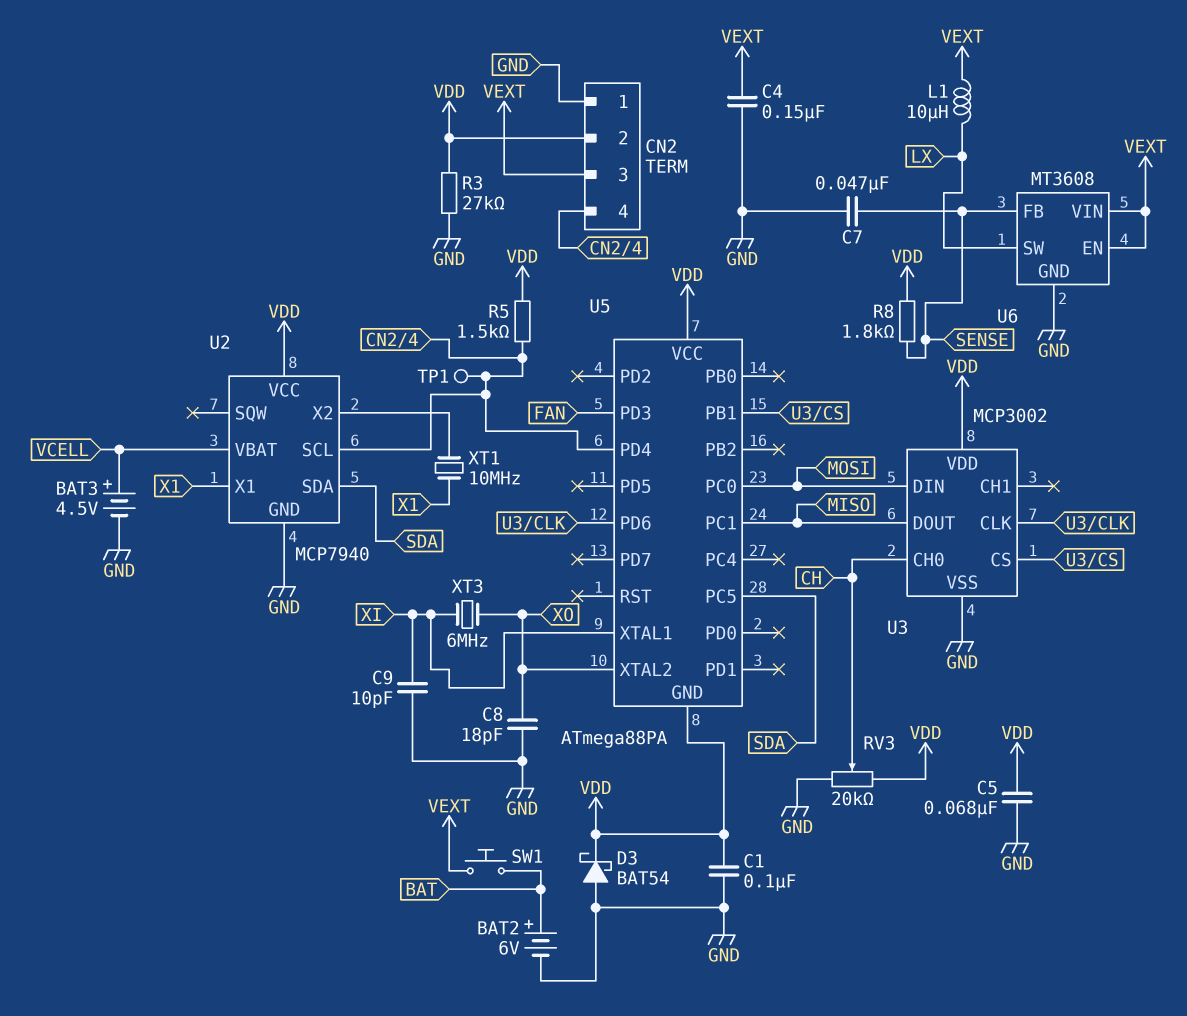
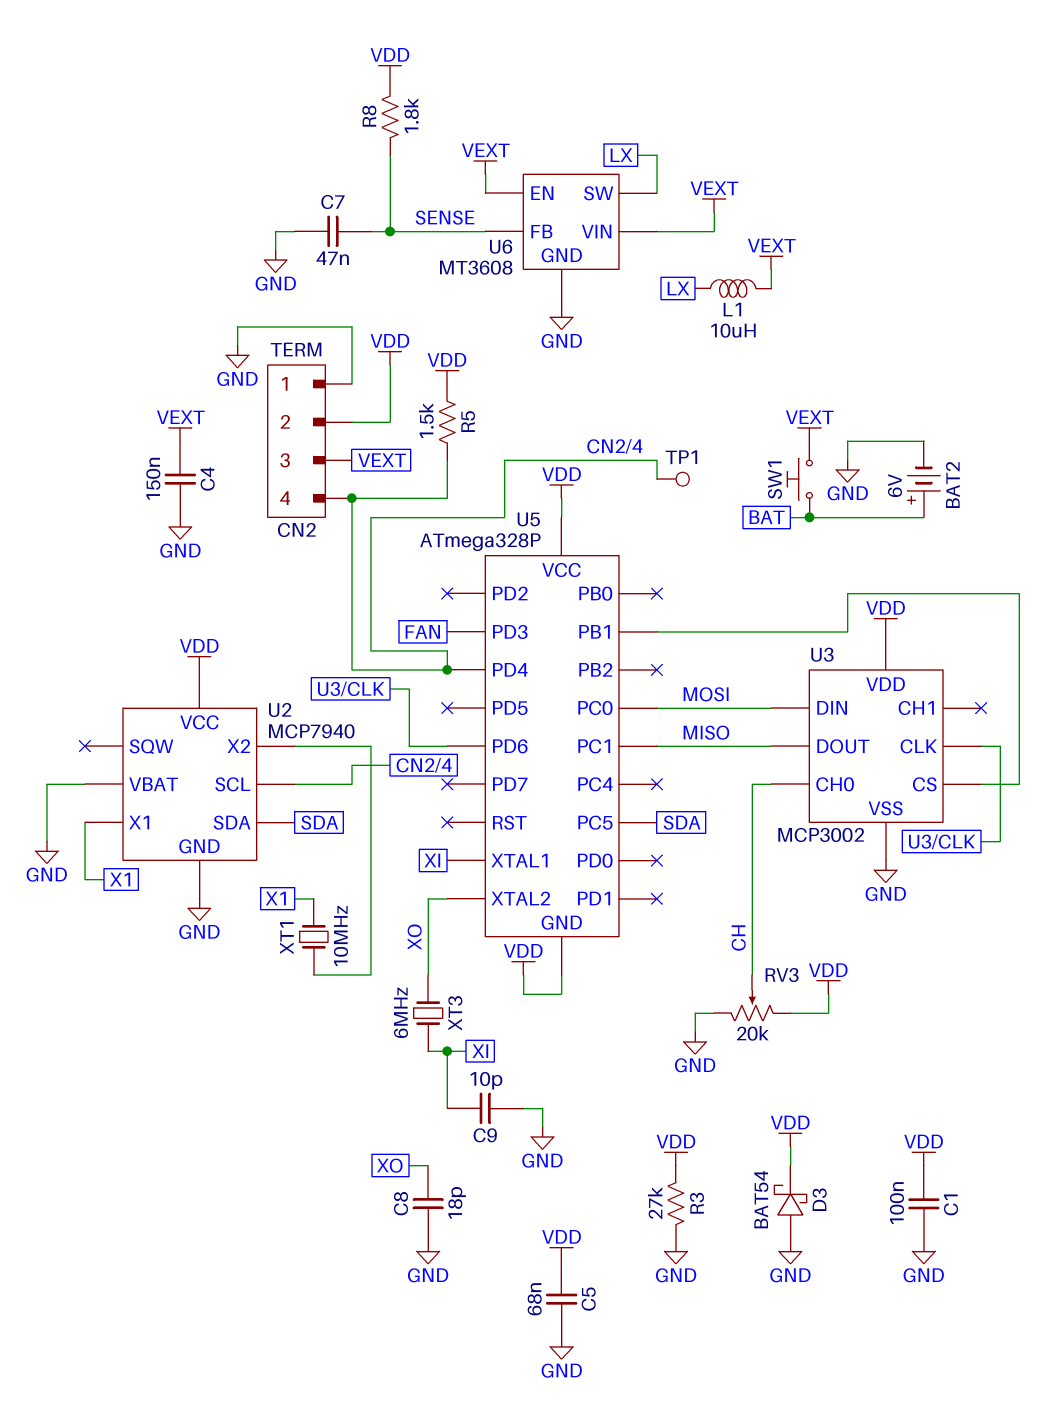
BAT3: 4.5V (plus VCELL, minus GND) -> none
U2 pin VBAT: VCELL -> GND
U5: ATmega88PA -> ATmega328P

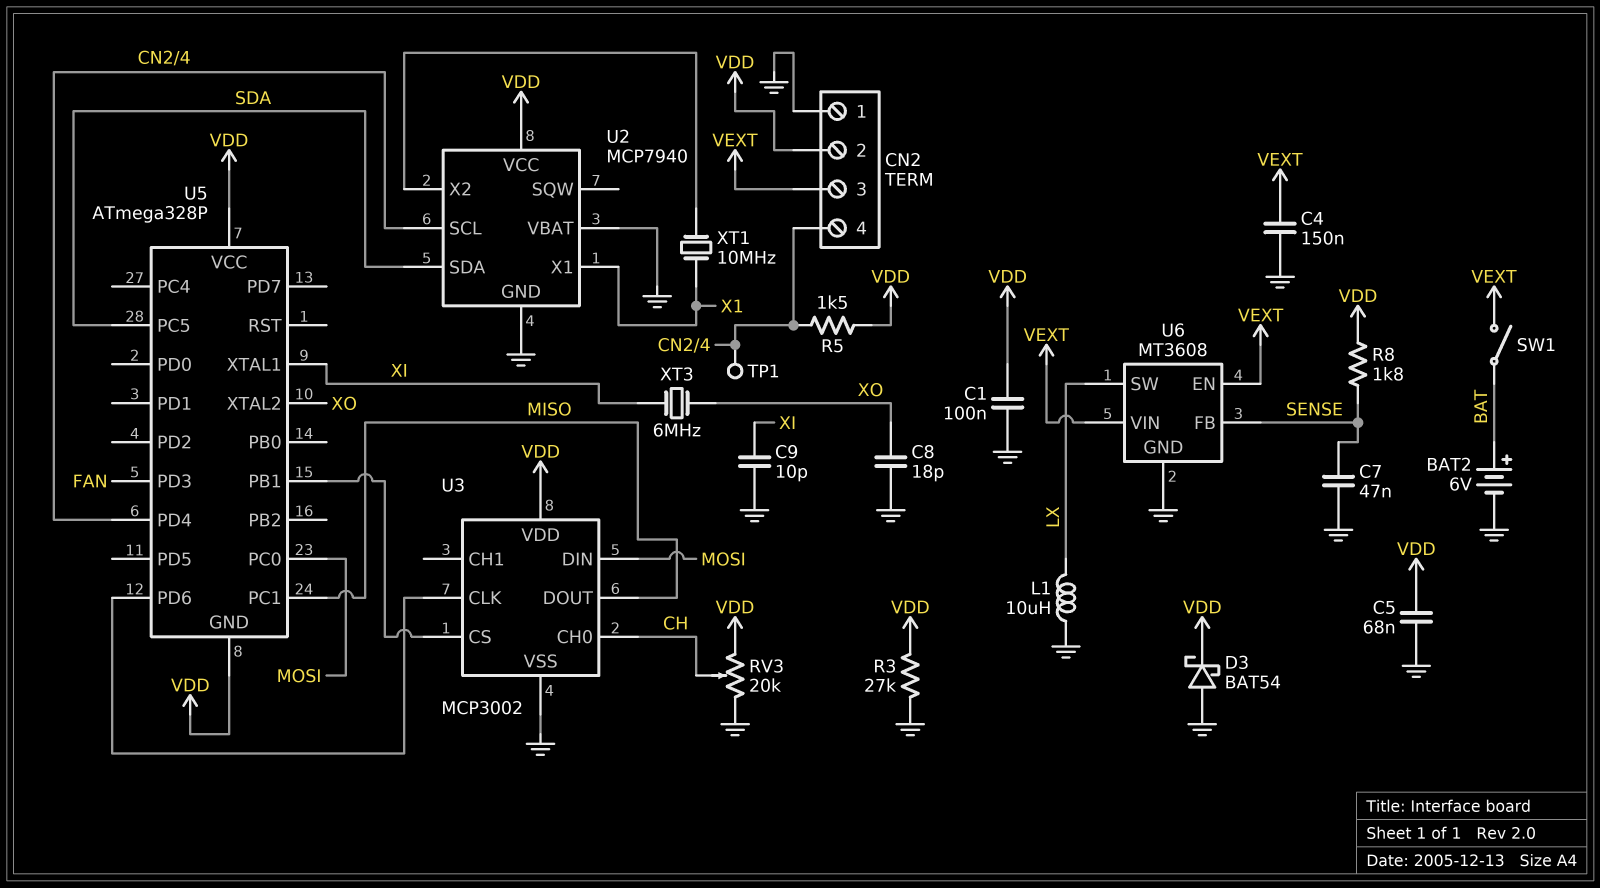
L1: 10uH (LX, VEXT) -> 10uH (GND, LX)
SW1: button (BAT, VEXT) -> switch (BAT, VEXT)

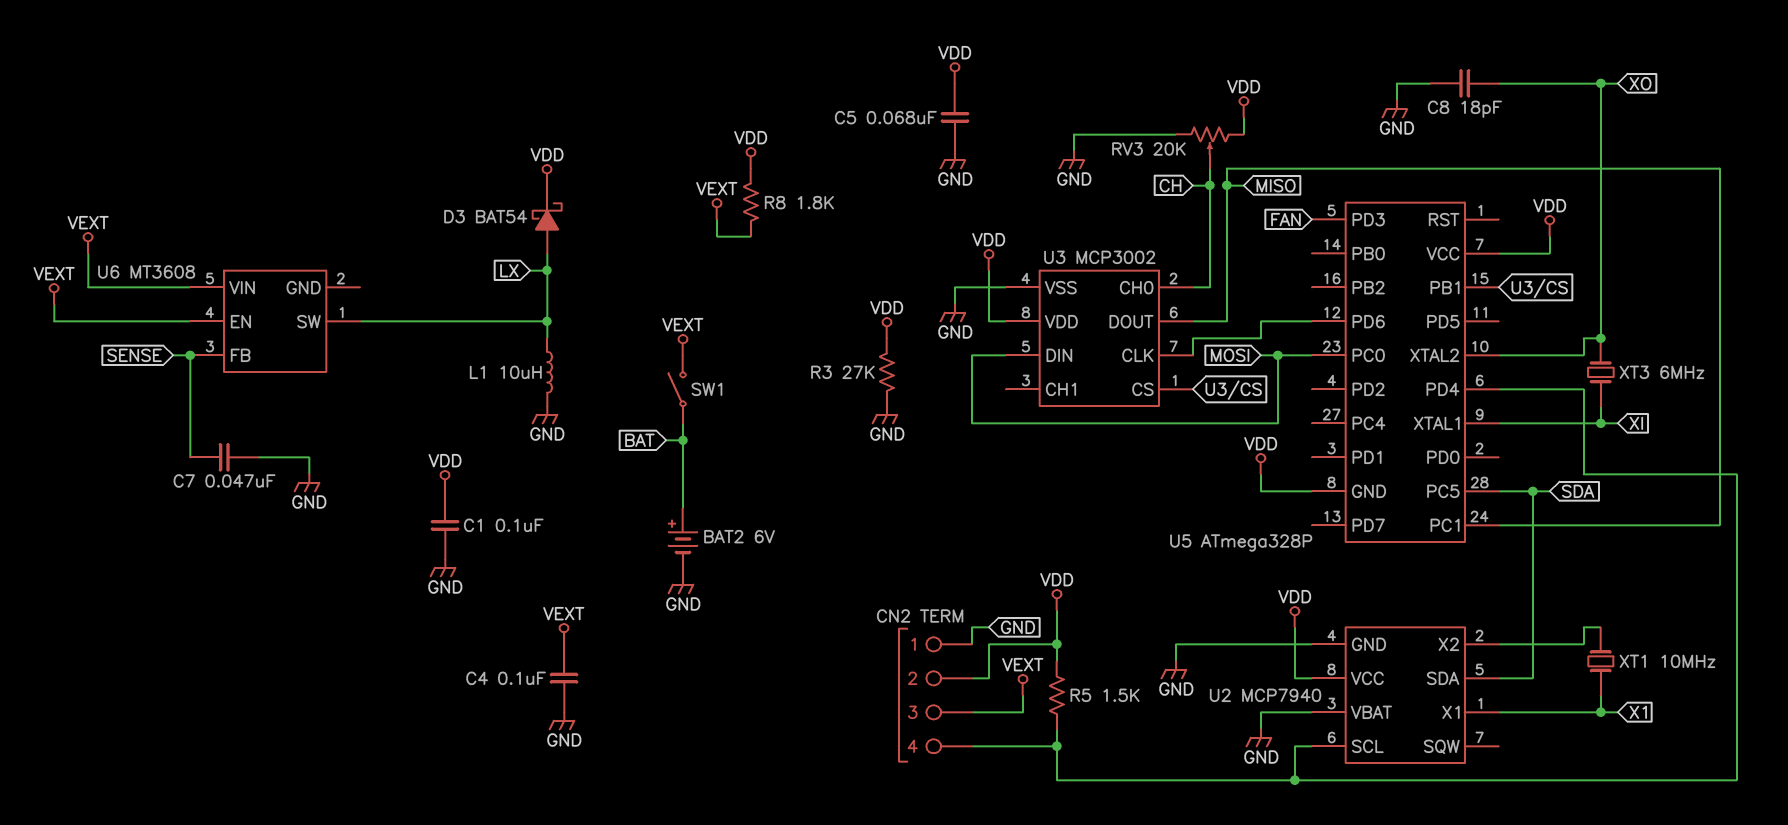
C4: 150nF (GND, VEXT) -> 100nF (GND, VEXT)
C9: 10pF (GND, XI) -> none
D3: schottky BAT54 (A GND, K VDD) -> schottky BAT54 (A LX, K VDD)
R8: 1.8k (SENSE, VDD) -> 1.8k (VDD, VEXT)
TP1: test point (CN2/4) -> none
U6 pin GND: GND -> none

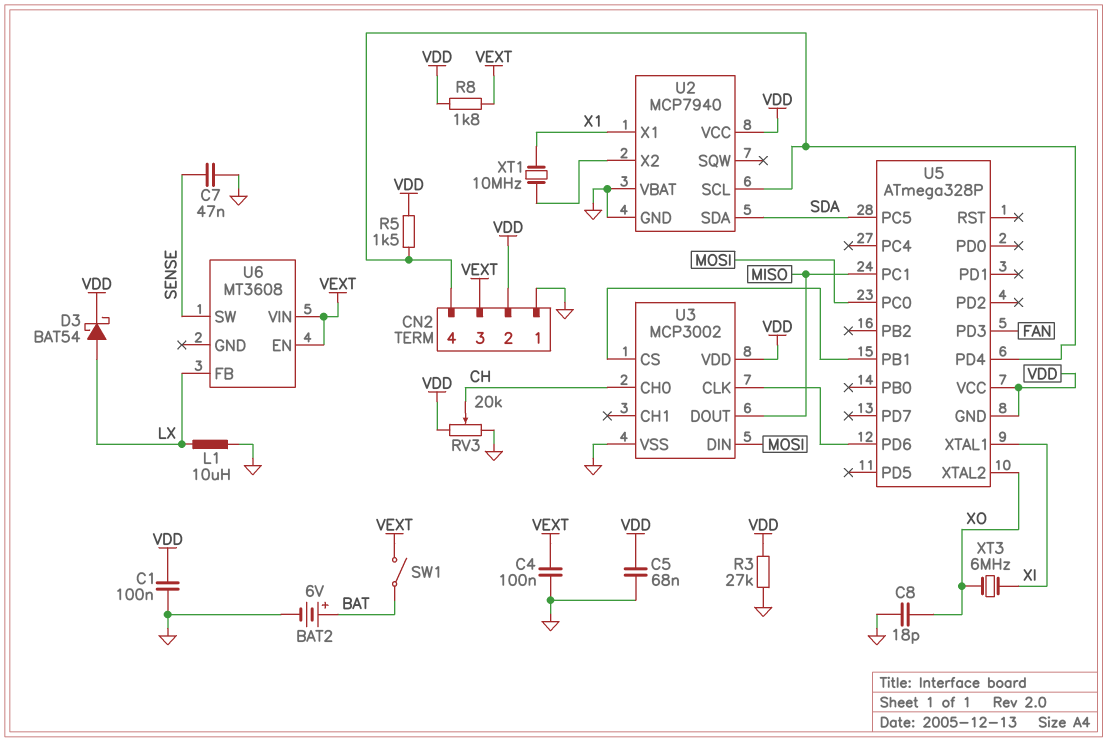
U6 pin FB: SENSE -> LX
U6 pin SW: LX -> SENSE

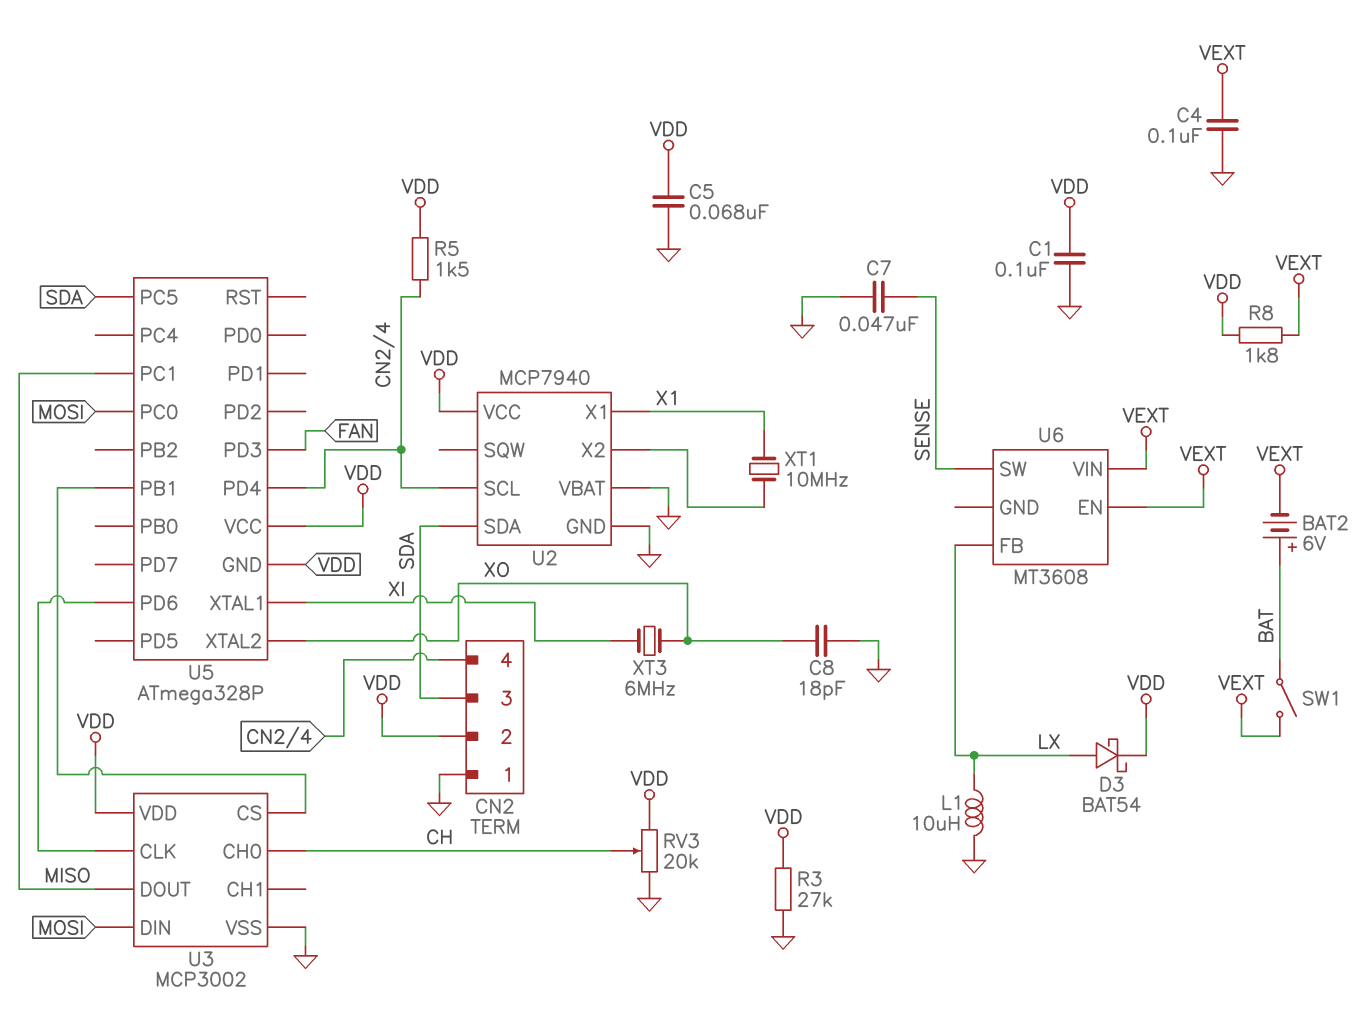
BAT2: 6V (plus BAT, minus GND) -> 6V (plus BAT, minus VEXT)
CN2 pin 3: VEXT -> SDA

